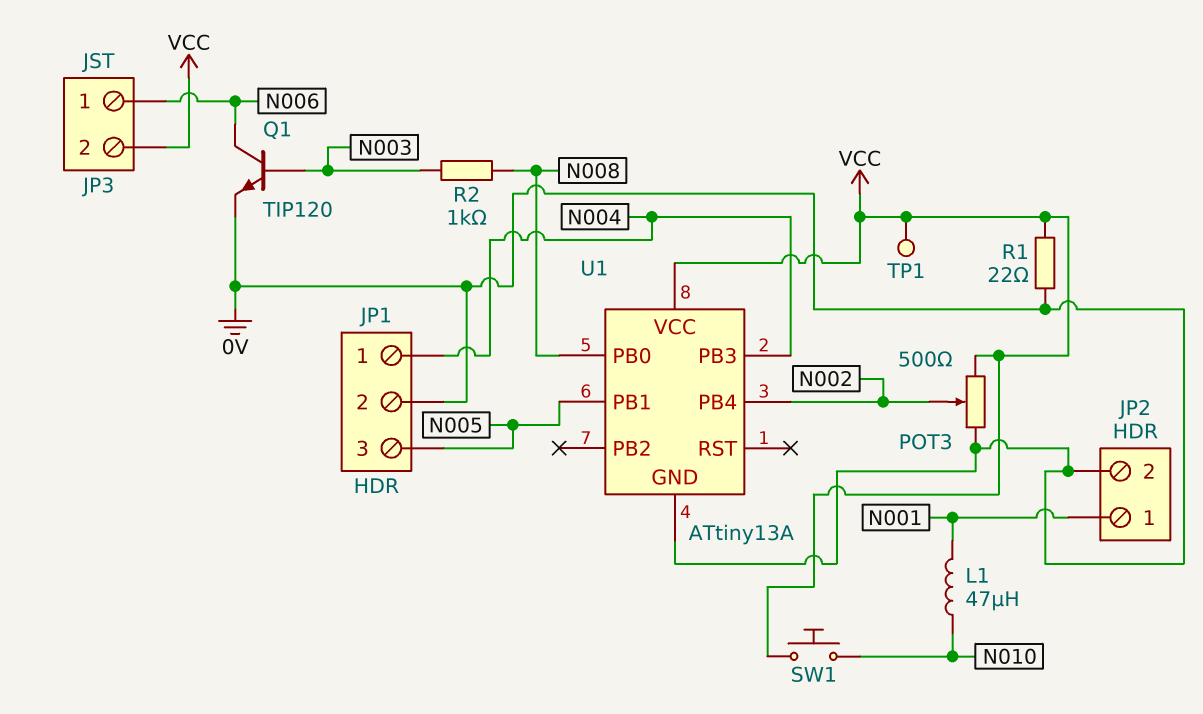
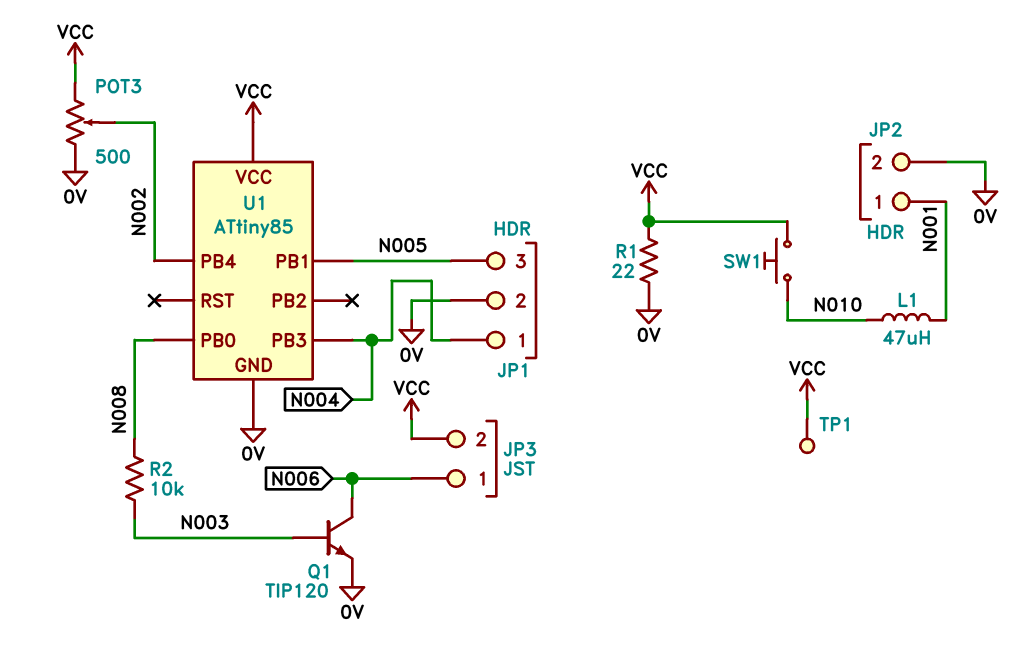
R2: 1k (N003, N008) -> 10k (N003, N008)
U1: ATtiny13A -> ATtiny85

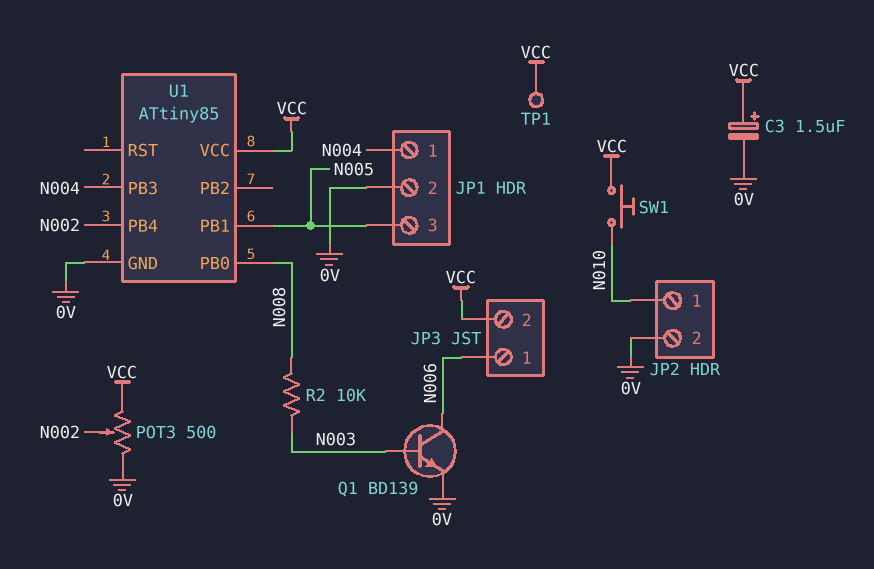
C3: none -> 1.5uF (plus VCC, minus 0V)
JP2 pin 1: N001 -> N010
L1: 47uH (N001, N010) -> none
Q1: NPN TIP120 (B N003, C N006, E 0V) -> NPN BD139 (B N003, C N006, E 0V)
R1: 22 (0V, VCC) -> none

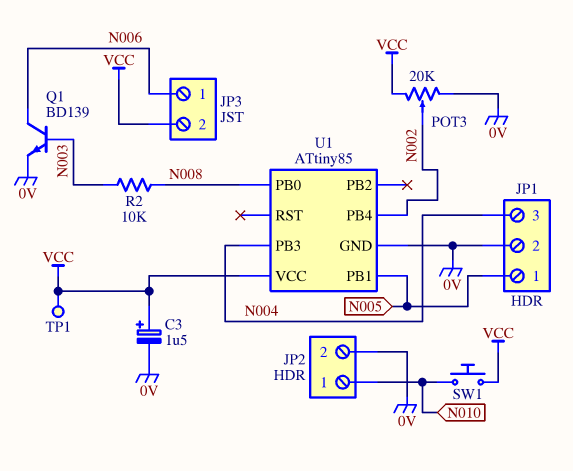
JP1 pin 1: N004 -> N005
JP1 pin 3: N005 -> N004
POT3: 500 (0V, VCC, wiper N002) -> 20k (0V, VCC, wiper N002)

